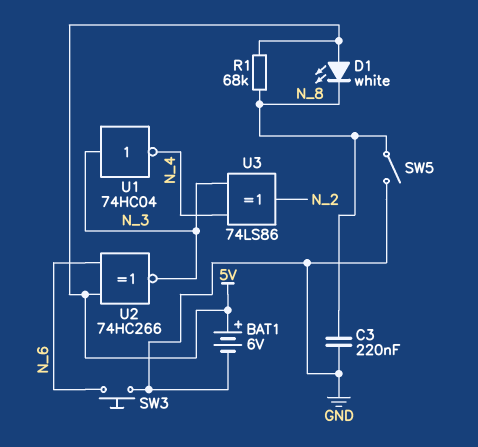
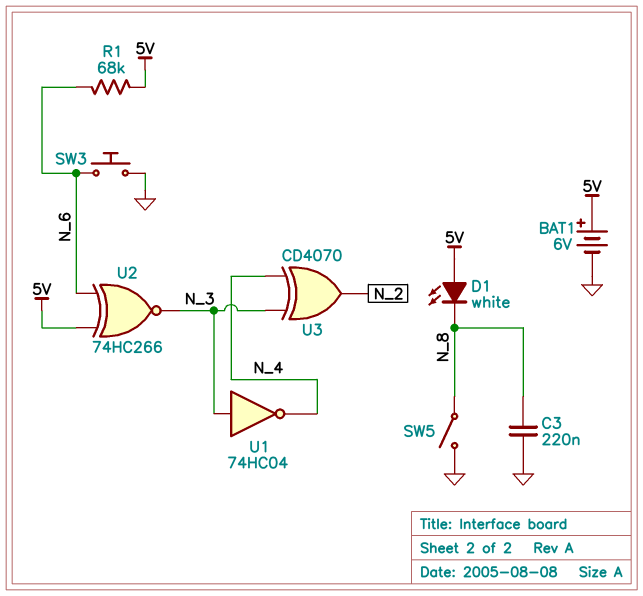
R1: 68k (5V, N_8) -> 68k (5V, N_6)
U3: XOR 74LS86 (in N_3, in N_4, out N_2) -> XOR CD4070 (in N_3, in N_4, out N_2)

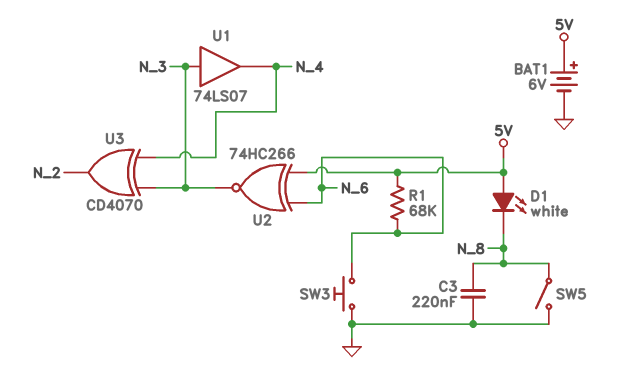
U1: NOT 74HC04 (in N_3, out N_4) -> buffer 74LS07 (in N_3, out N_4)

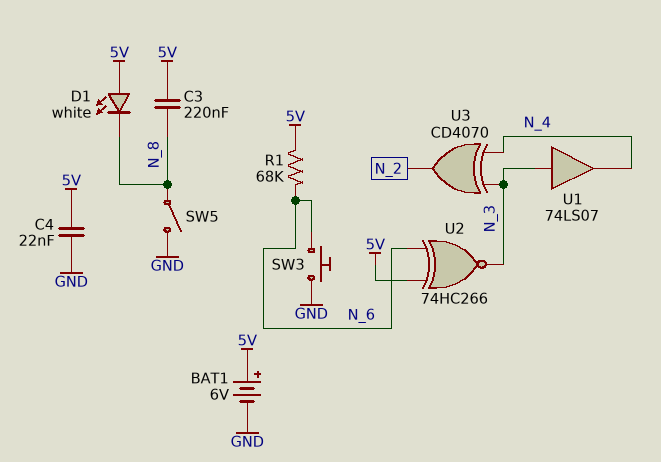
C3: 220nF (GND, N_8) -> 220nF (5V, N_8)
C4: none -> 22nF (5V, GND)

